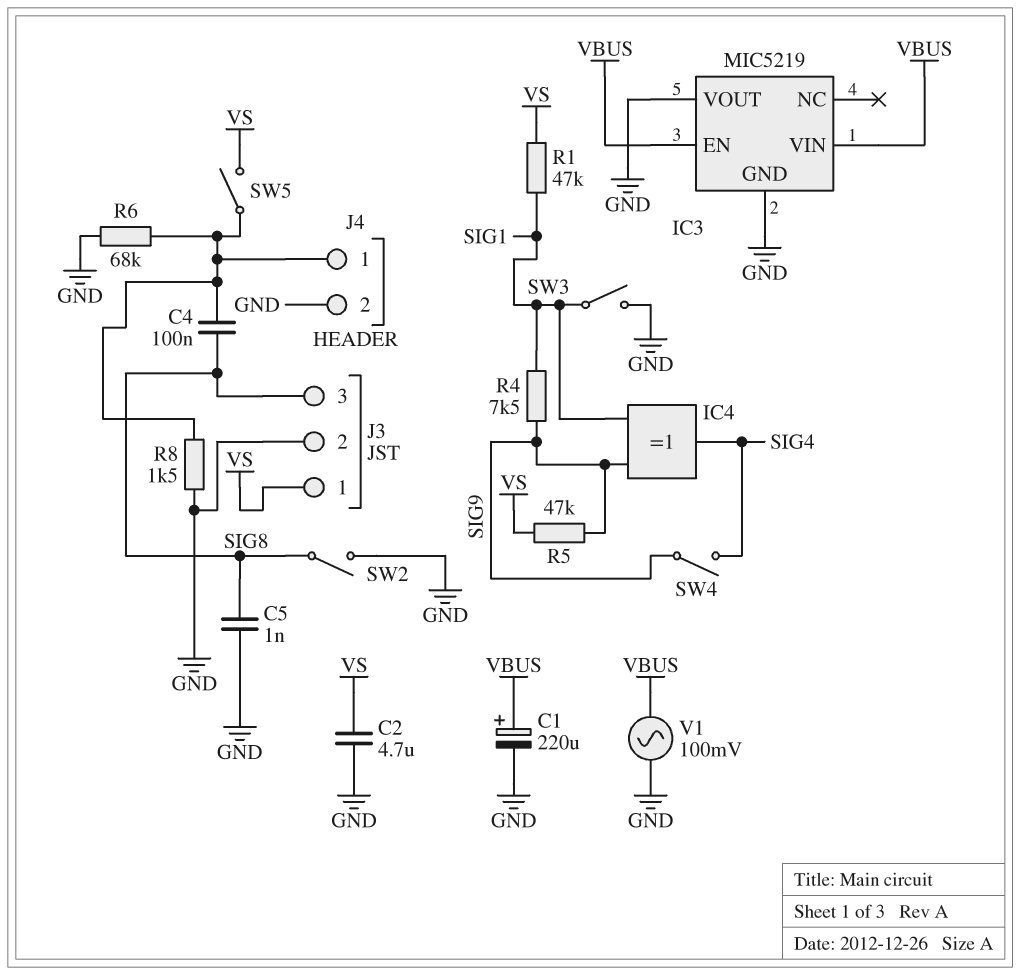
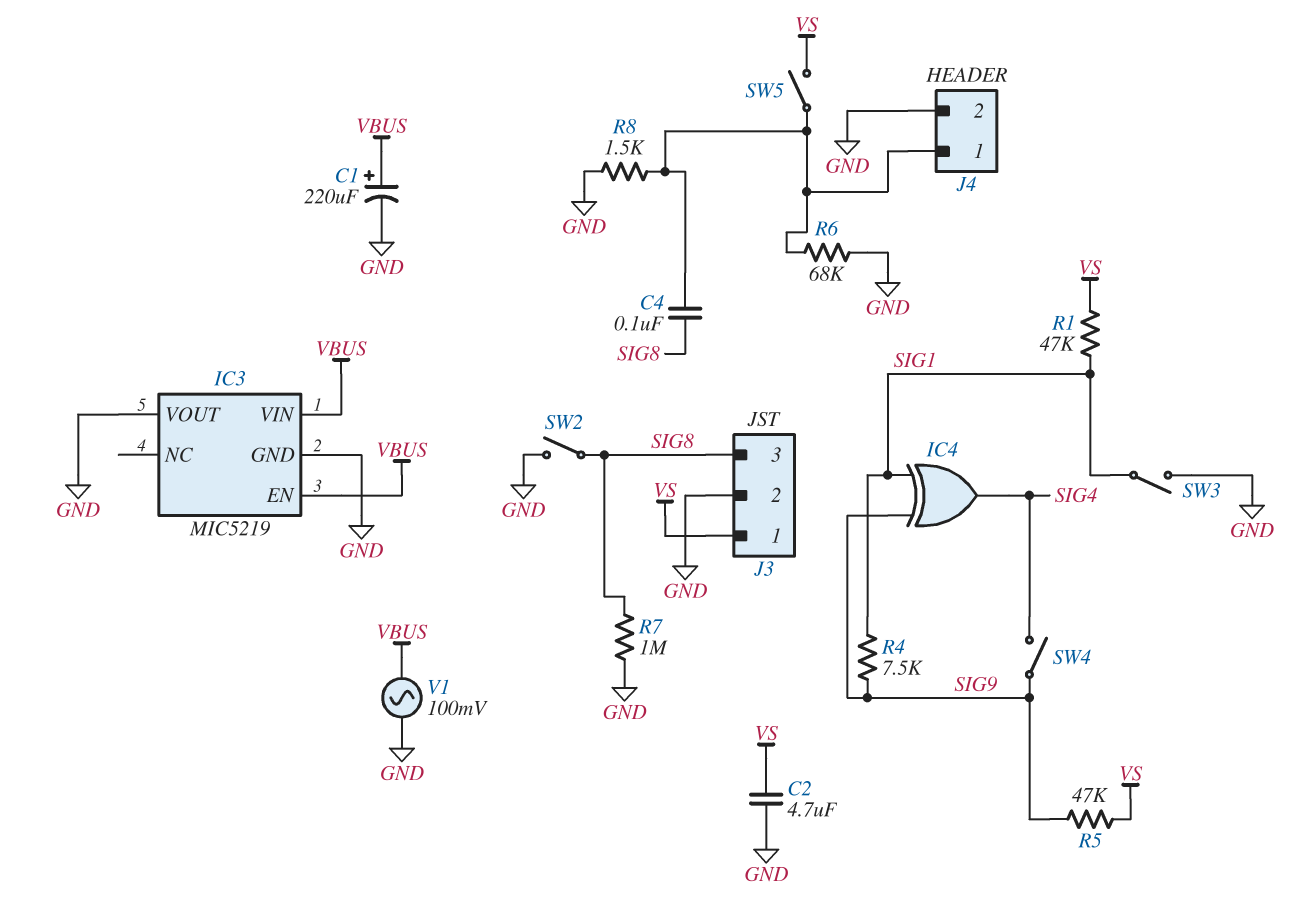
C5: 1nF (GND, SIG8) -> none
R7: none -> 1M (GND, SIG8)

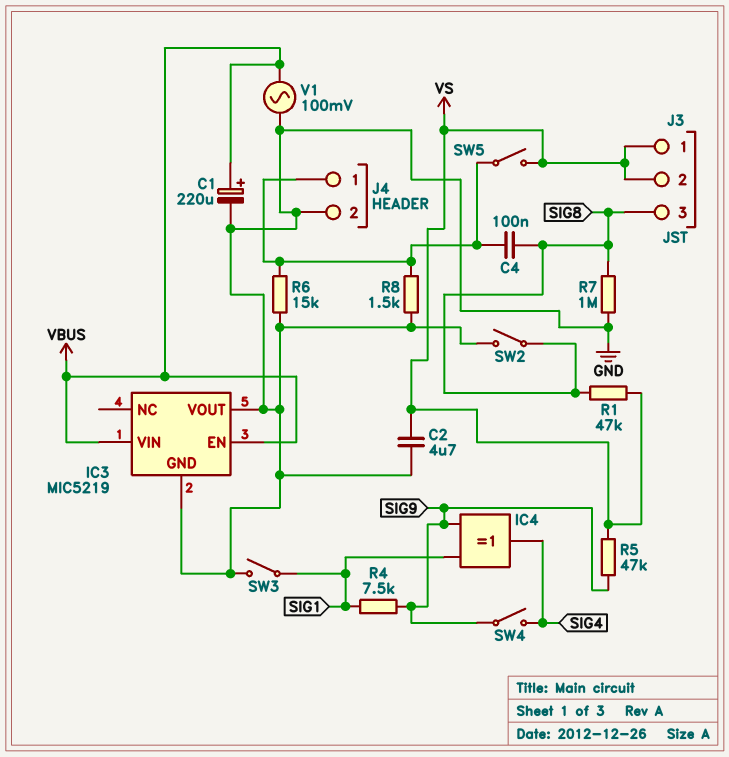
J3 pin 2: GND -> VS
R1: 47k (SIG1, VS) -> 47k (SIG8, VS)
R6: 68k (GND, J4/1) -> 15k (GND, J4/1)

